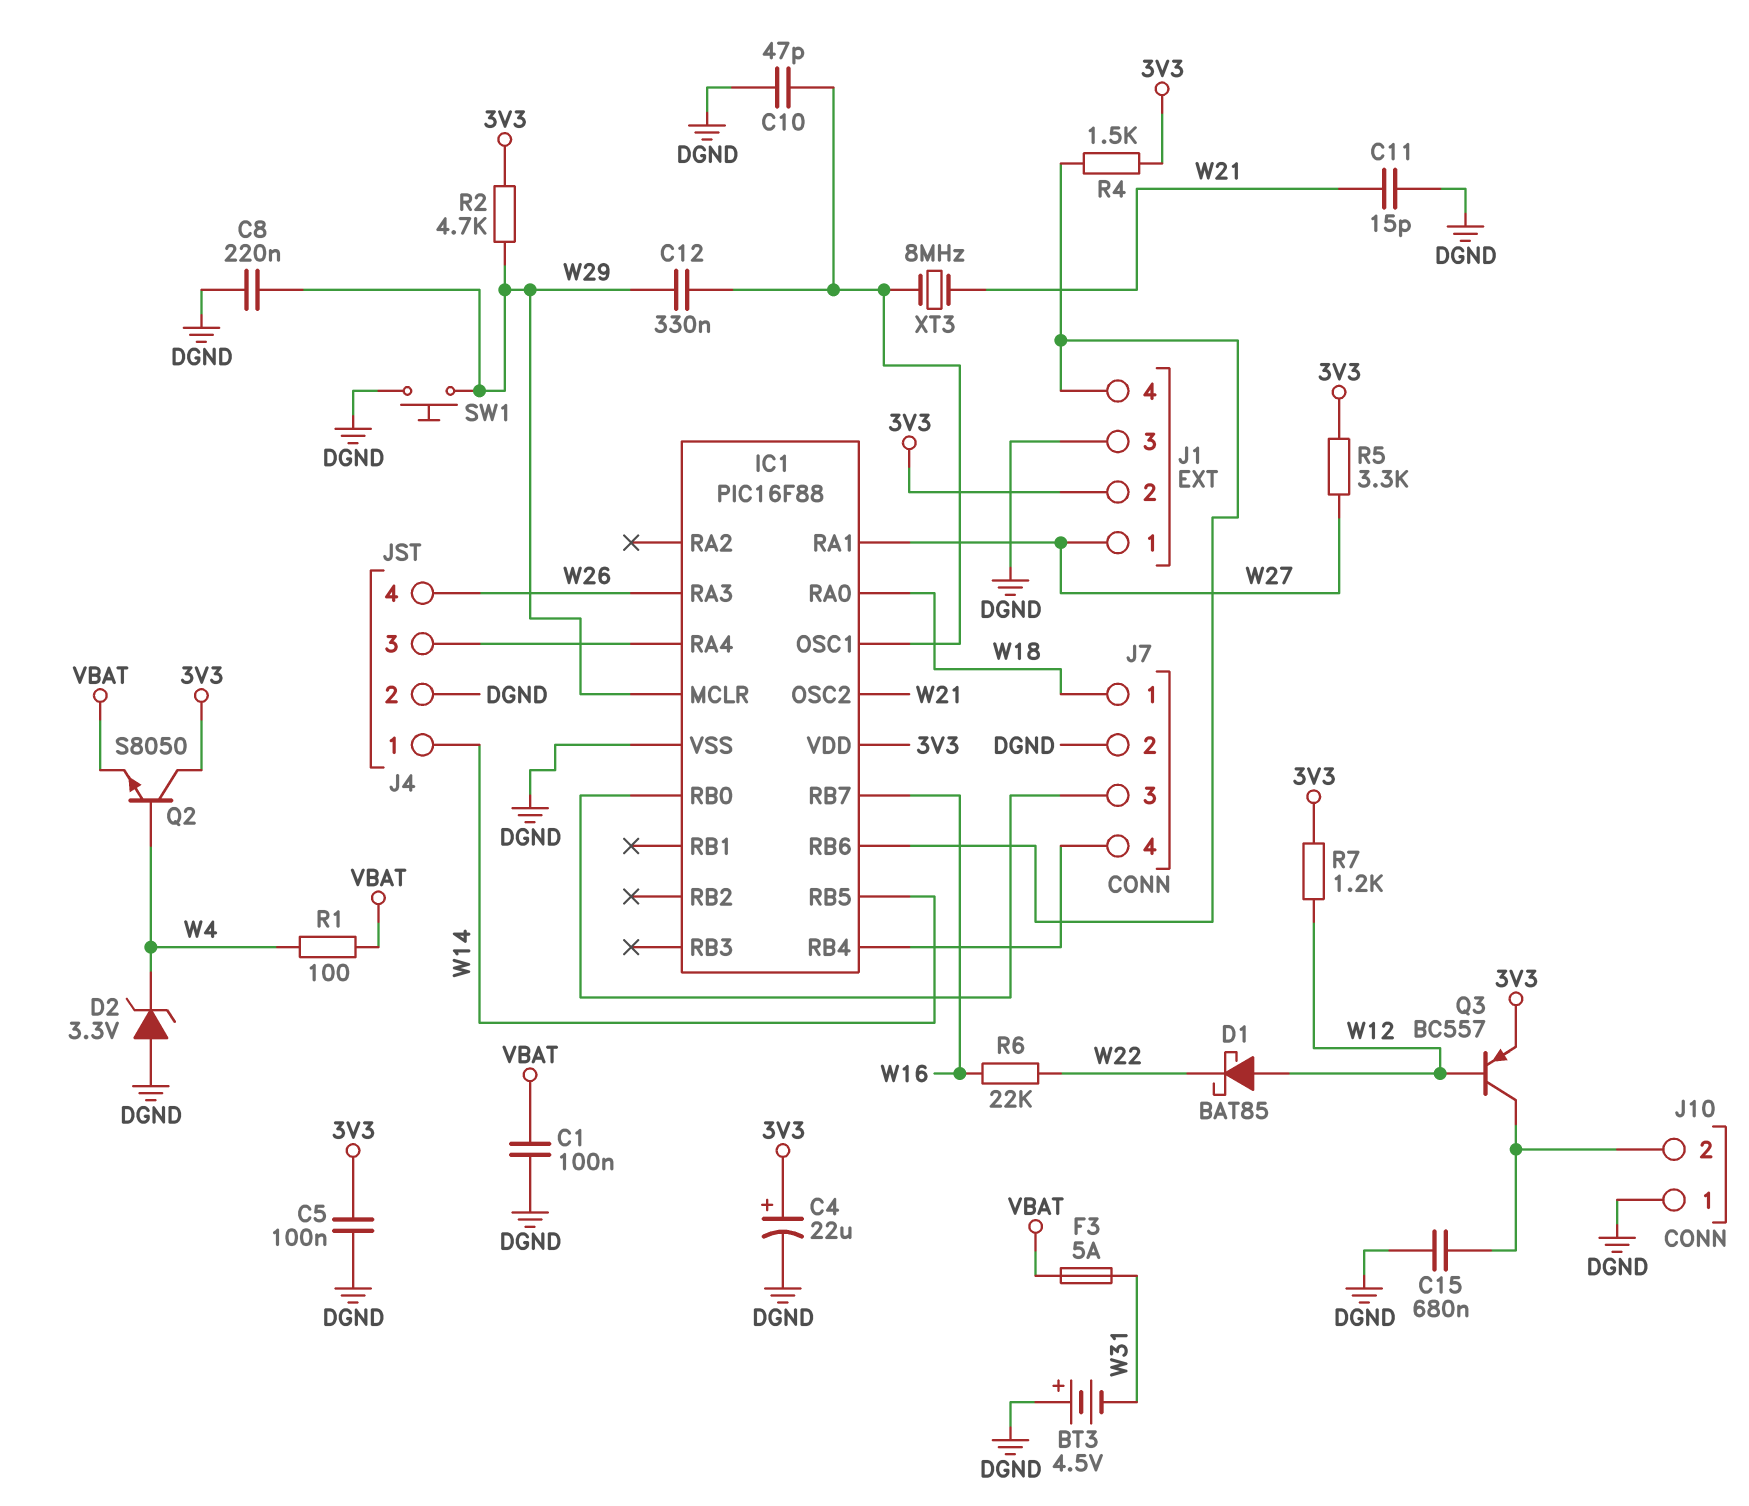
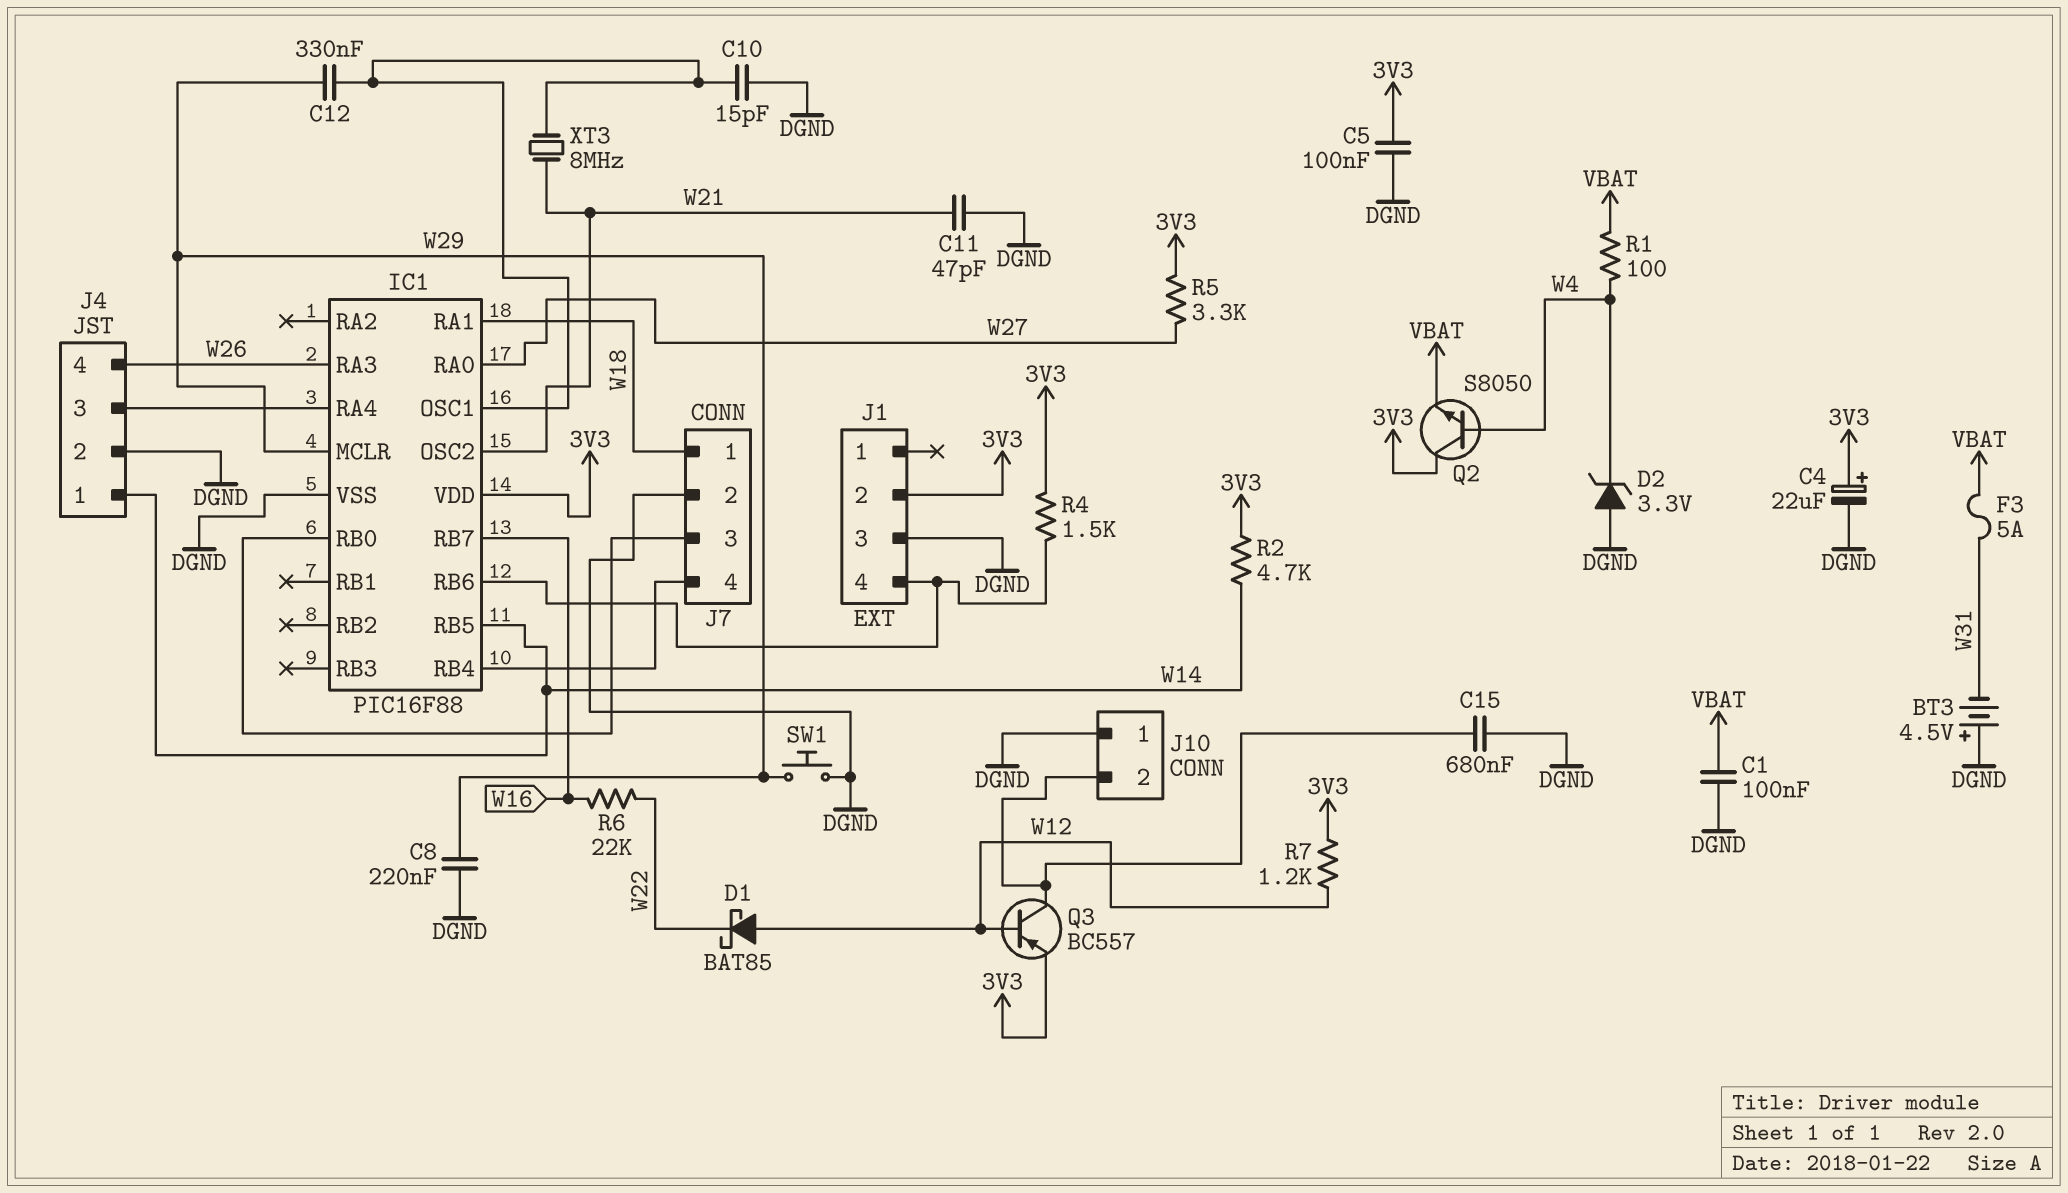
C10: 47pF (DGND, IC1/OSC1) -> 15pF (DGND, IC1/OSC1)
C11: 15pF (DGND, W21) -> 47pF (DGND, W21)
IC1 pin RA0: W18 -> W27
IC1 pin RA1: W27 -> W18
J1 pin 1: W27 -> none
R2: 4.7k (3V3, W29) -> 4.7k (3V3, W14)

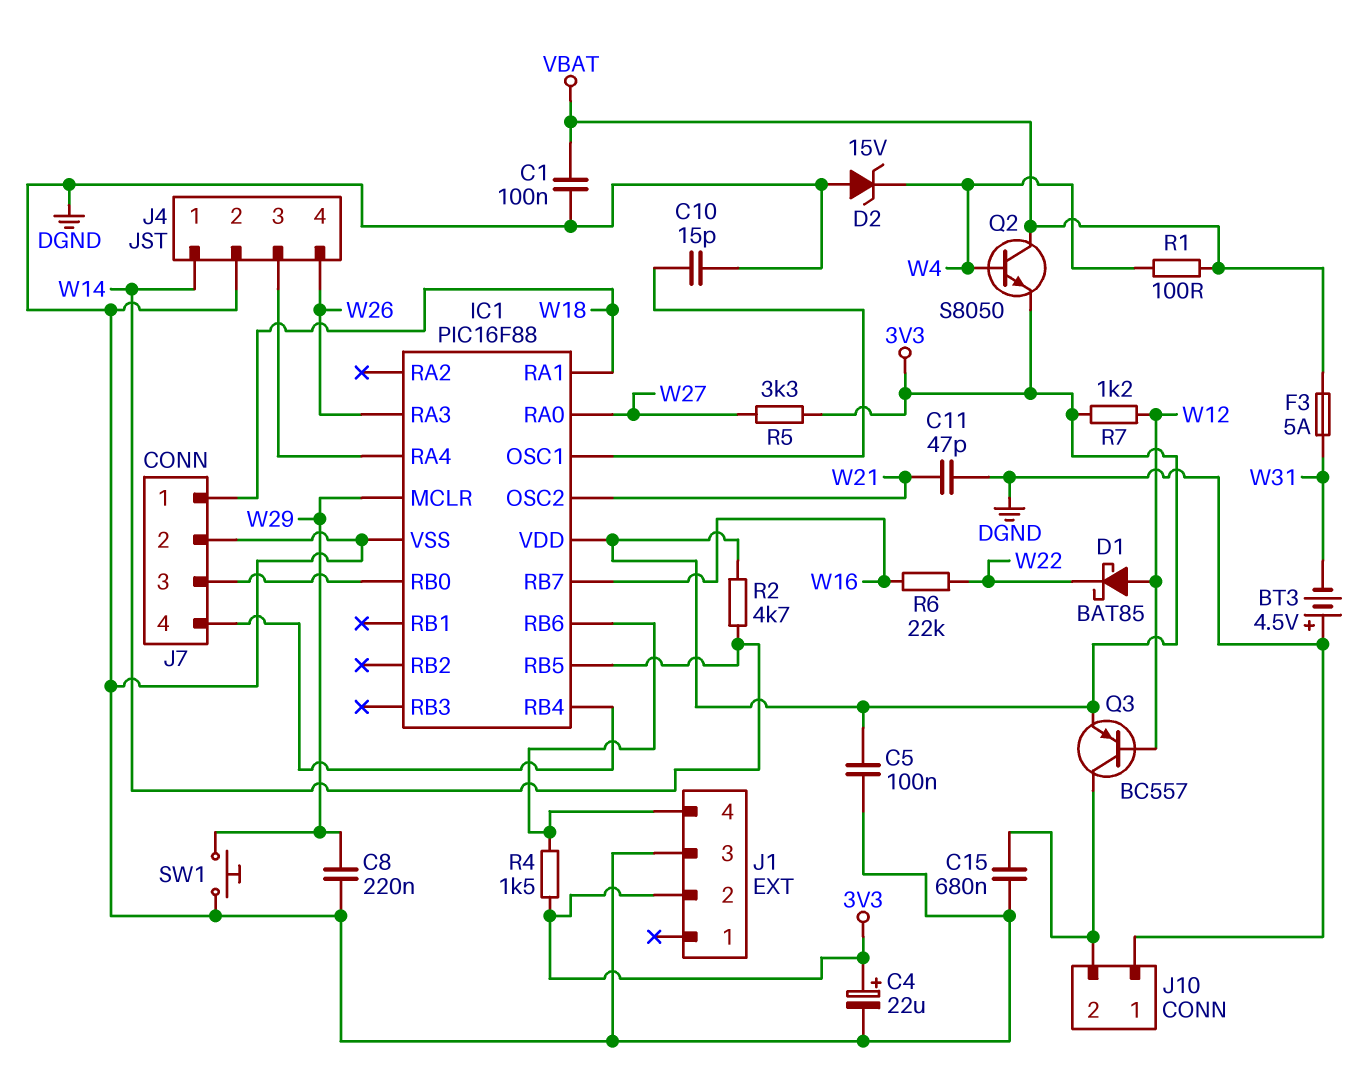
C12: 330nF (IC1/OSC1, W29) -> none
D2: zener 3.3V (A DGND, K W4) -> zener 15V (A DGND, K W4)
Q2: NPN S8050 (B W4, C 3V3, E VBAT) -> NPN S8050 (B W4, C VBAT, E 3V3)
XT3: 8MHz (IC1/OSC1, W21) -> none

